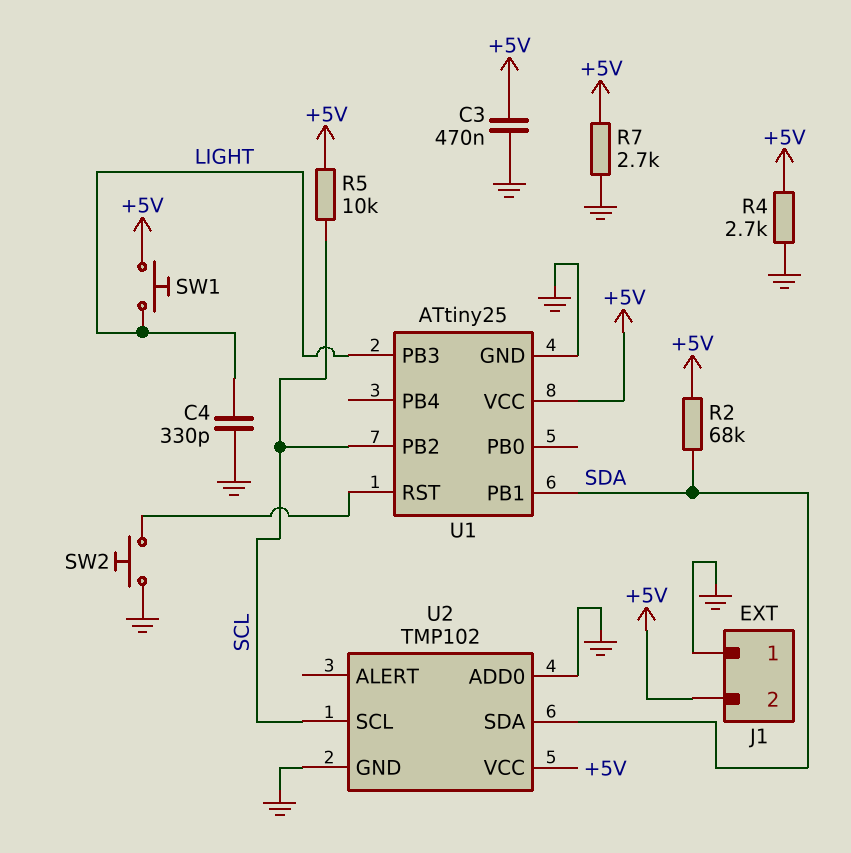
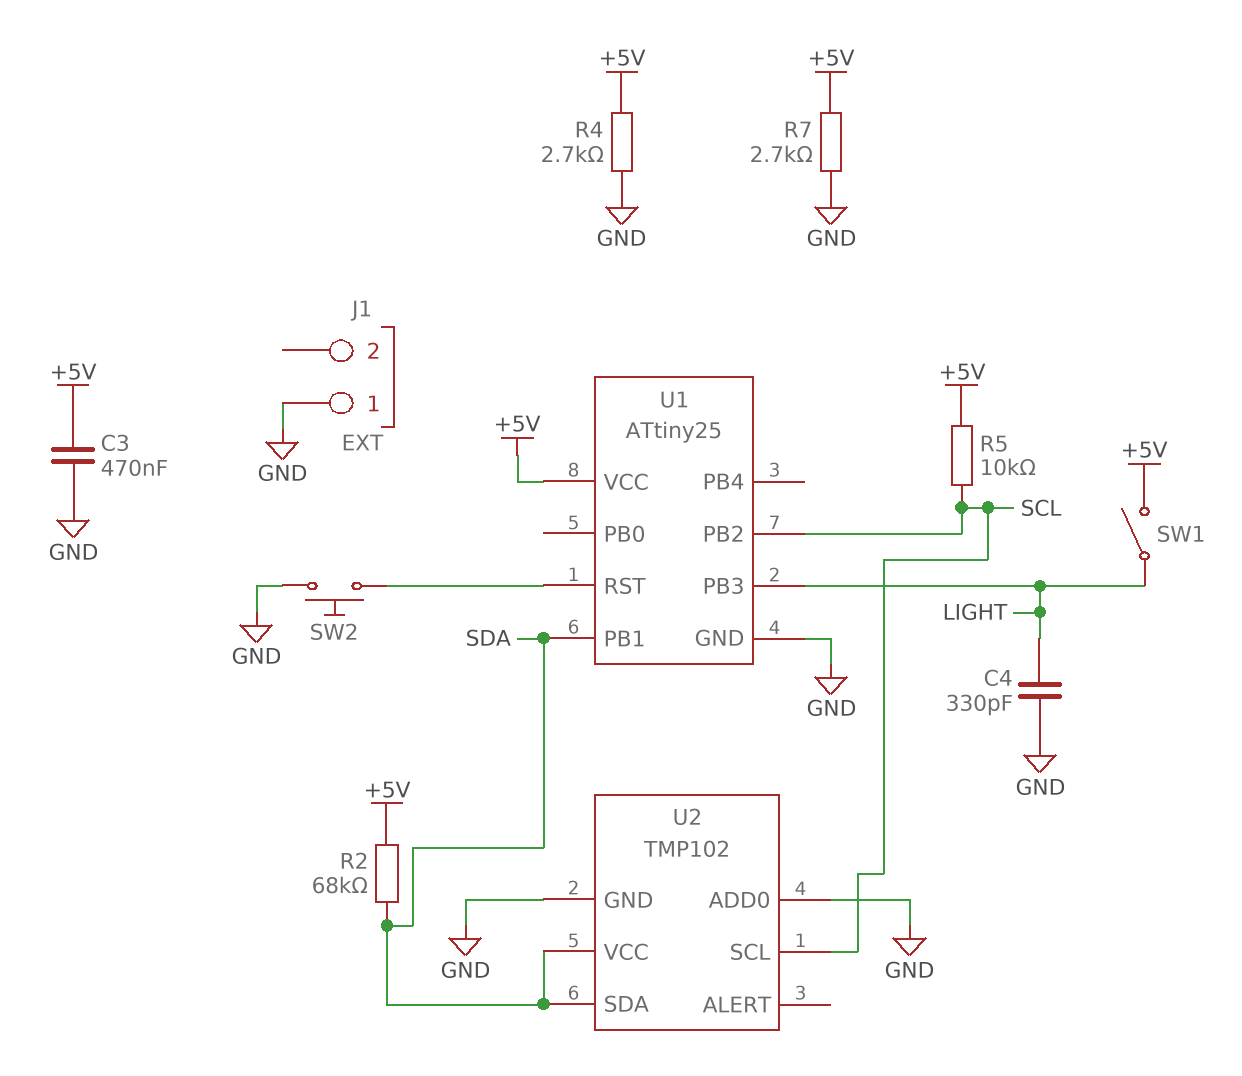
J1 pin 2: +5V -> none
SW1: button (+5V, LIGHT) -> switch (+5V, LIGHT)
U2 pin VCC: +5V -> SDA

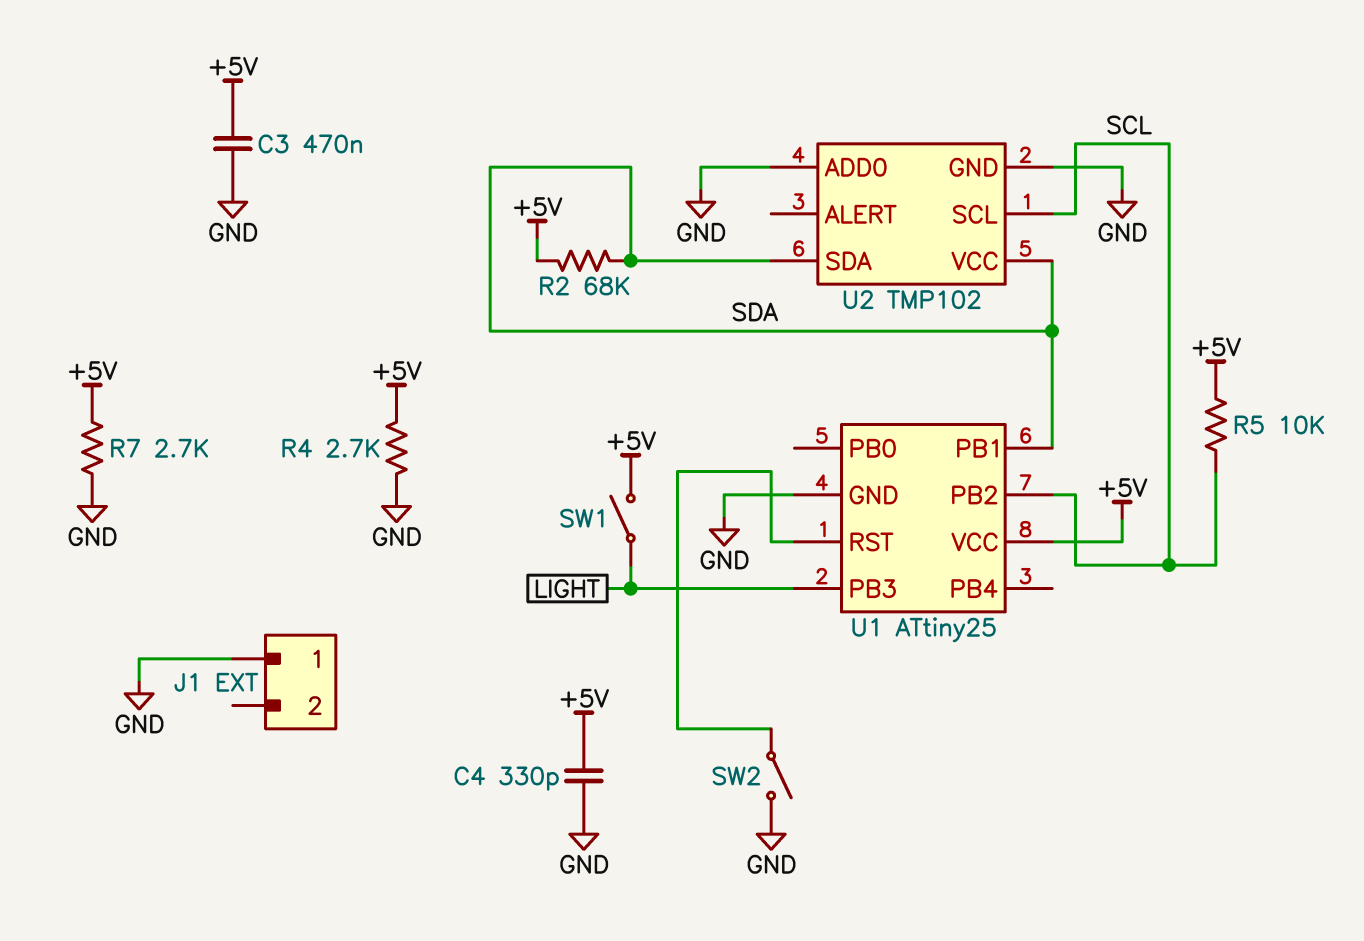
C4: 330pF (GND, LIGHT) -> 330pF (+5V, GND)
SW2: button (GND, U1/RST) -> switch (GND, U1/RST)

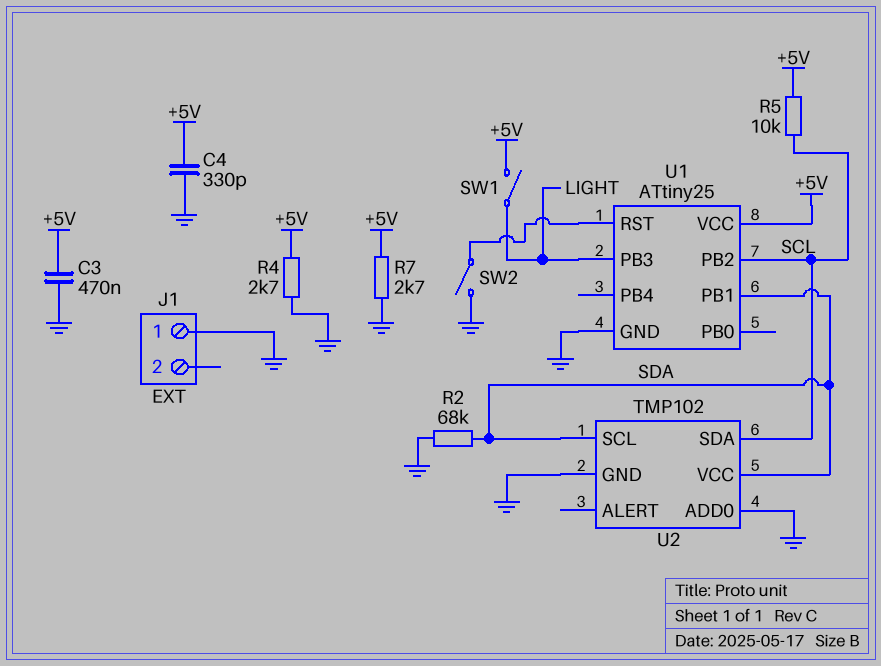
R2: 68k (+5V, SDA) -> 68k (GND, SDA)
U2 pin SCL: SCL -> SDA
U2 pin SDA: SDA -> SCL

